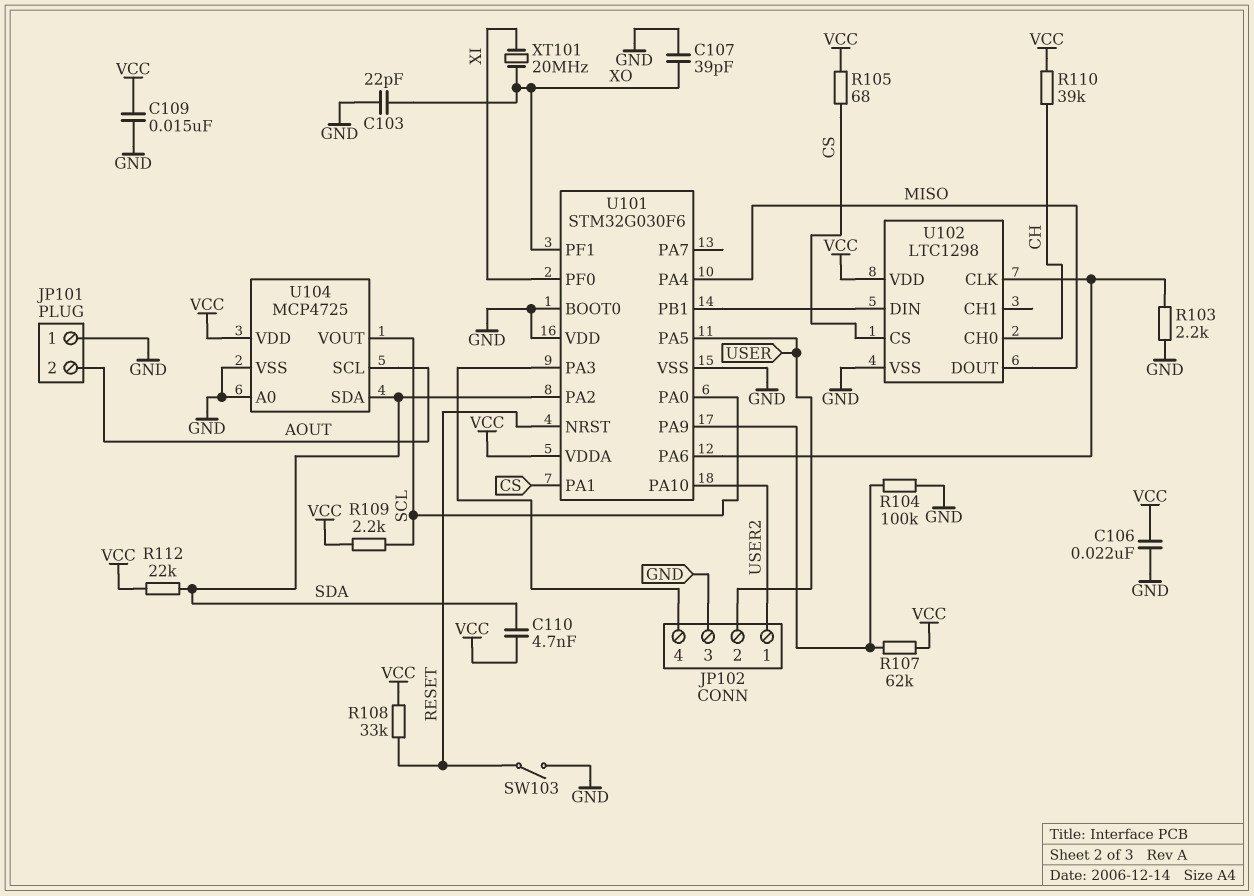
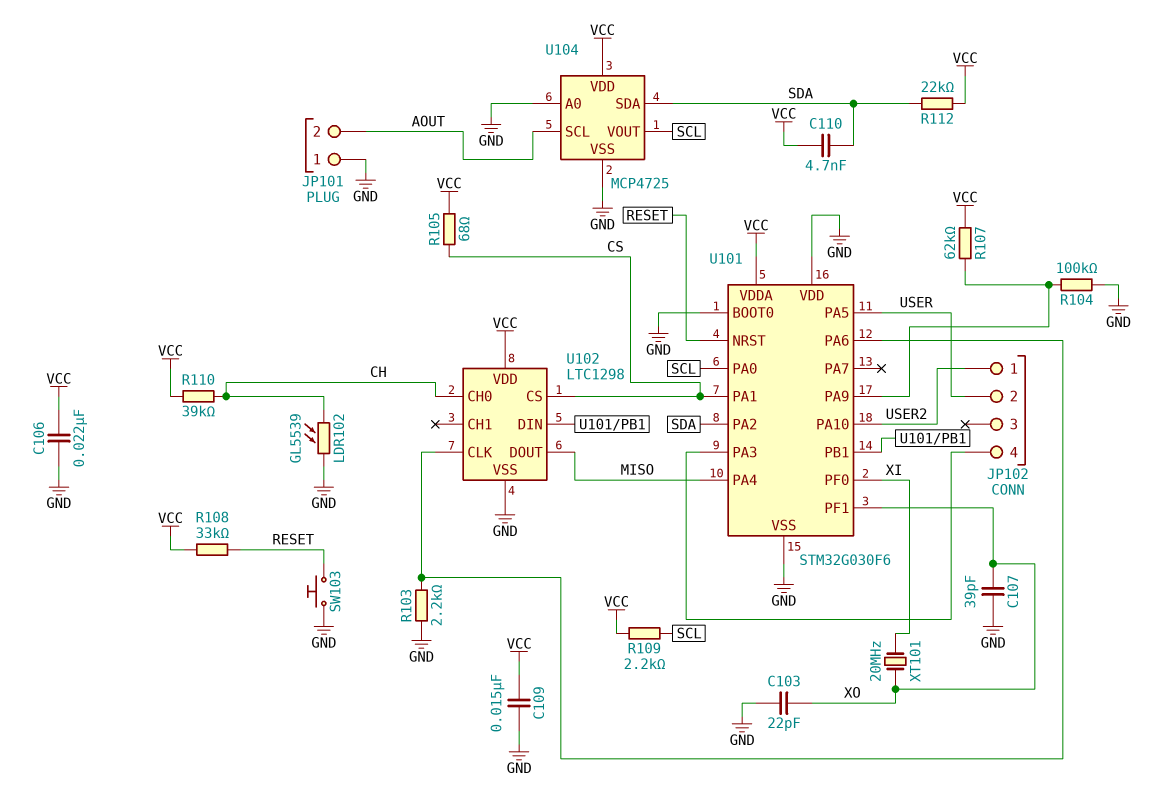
JP102 pin 3: GND -> none
LDR102: none -> GL5539 (CH, GND)
SW103: switch (GND, RESET) -> button (GND, RESET)

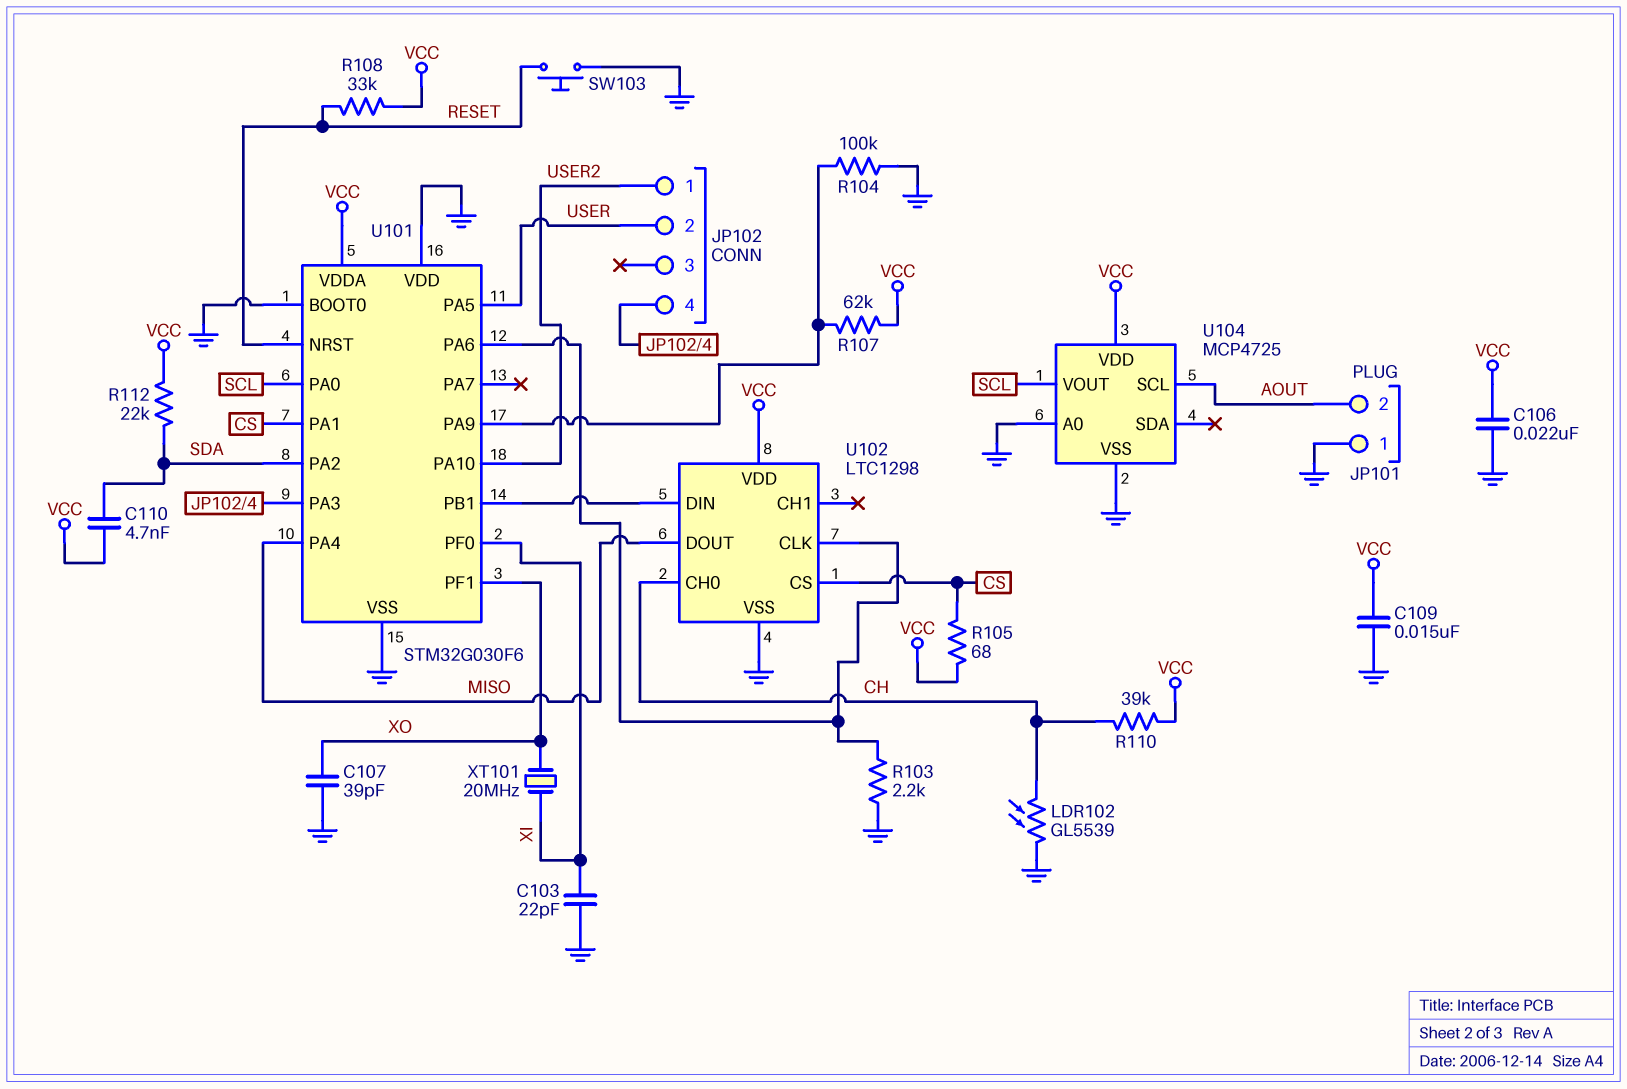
C103: 22pF (GND, XO) -> 22pF (GND, XI)
R109: 2.2k (SCL, VCC) -> none
U104 pin SDA: SDA -> none

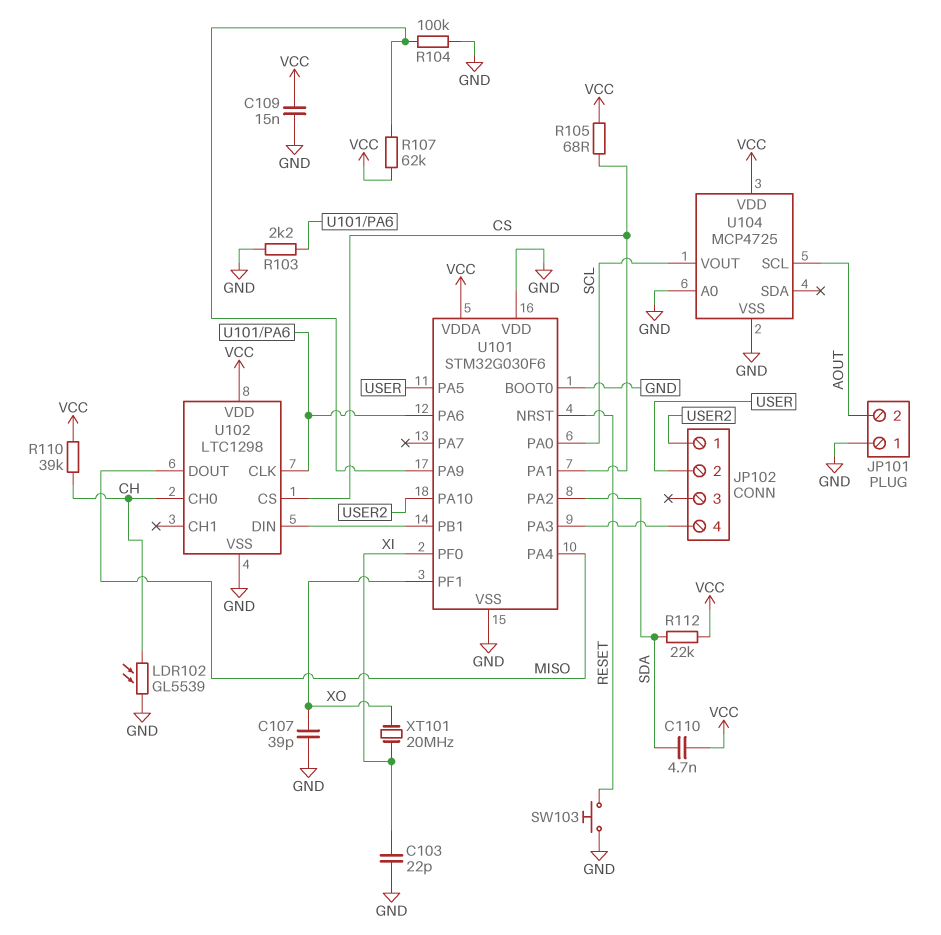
C106: 22nF (GND, VCC) -> none
R108: 33k (RESET, VCC) -> none

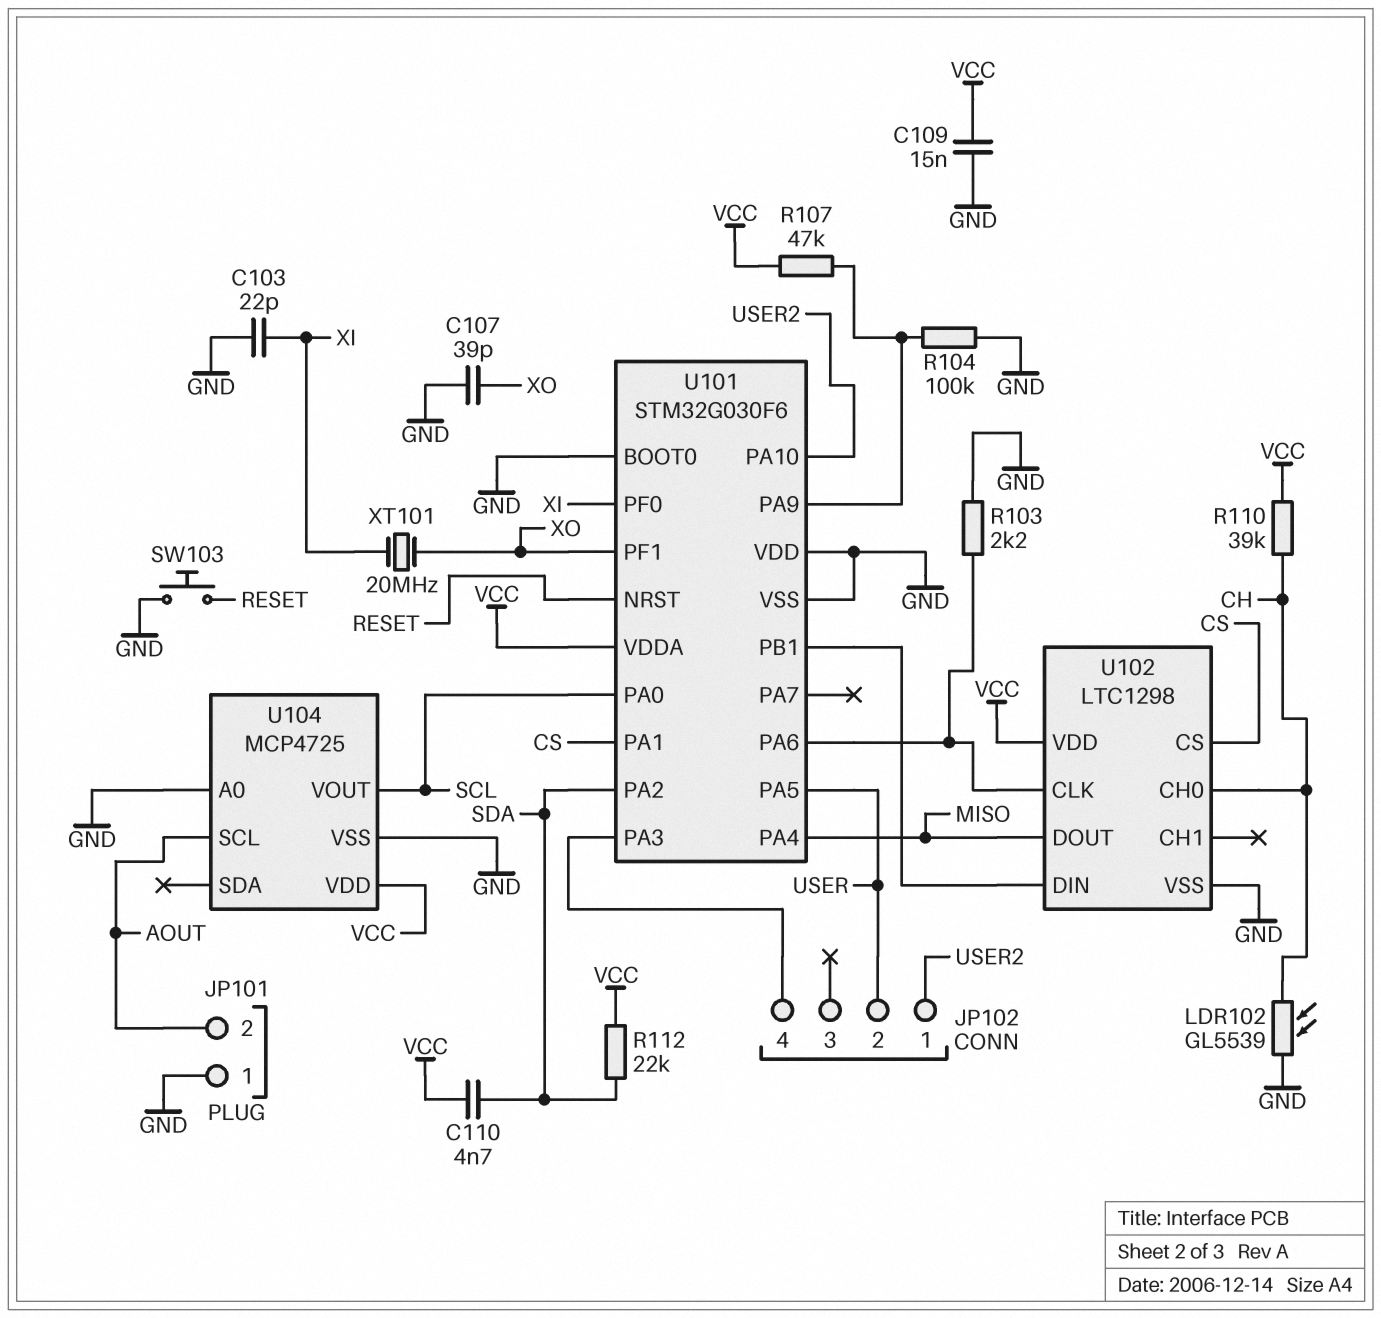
R105: 68 (CS, VCC) -> none
R107: 62k (U101/PA9, VCC) -> 47k (U101/PA9, VCC)

